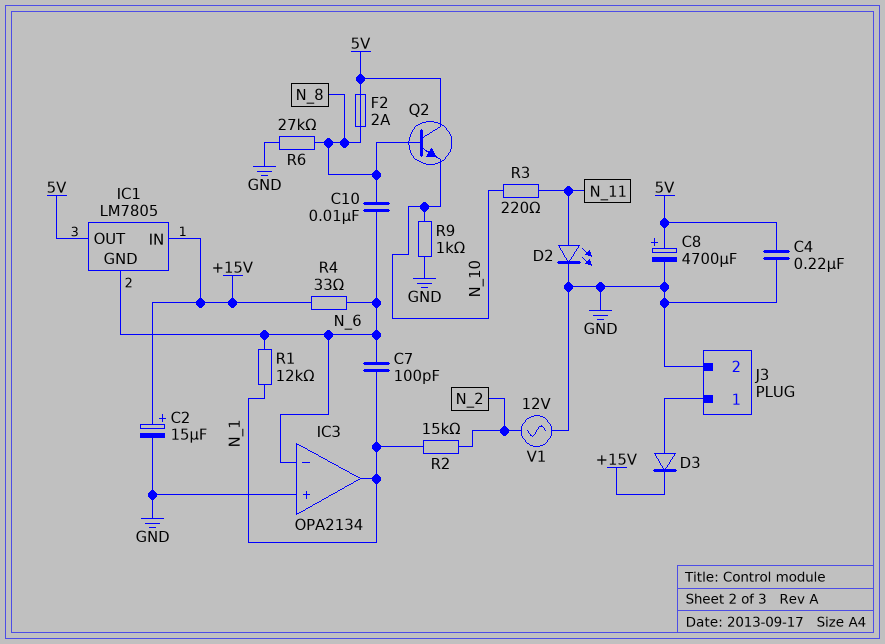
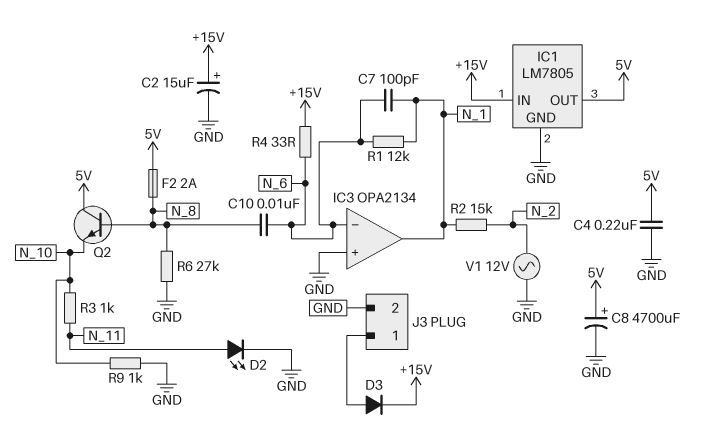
IC1 pin GND: N_6 -> GND
R3: 220 (N_10, N_11) -> 1k (N_10, N_11)

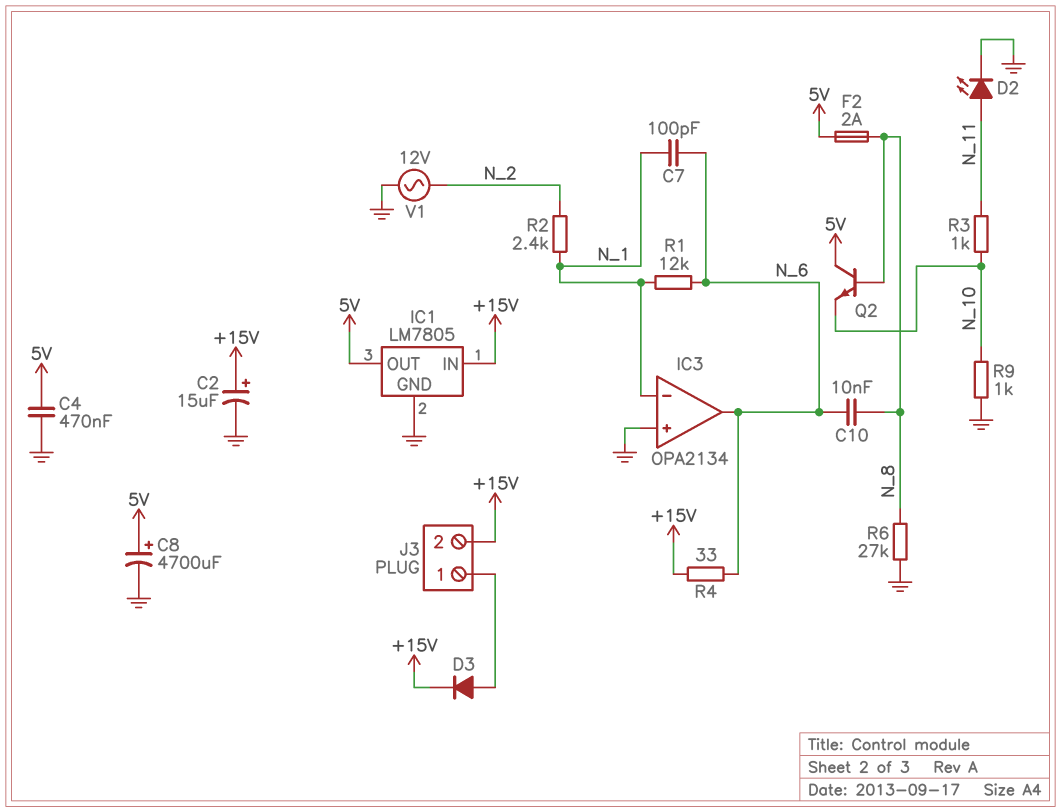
C4: 220nF (5V, GND) -> 470nF (5V, GND)
IC3 pin in-: N_6 -> N_1
IC3 pin out: N_1 -> N_6
J3 pin 2: GND -> +15V
R2: 15k (N_1, N_2) -> 2.4k (N_1, N_2)

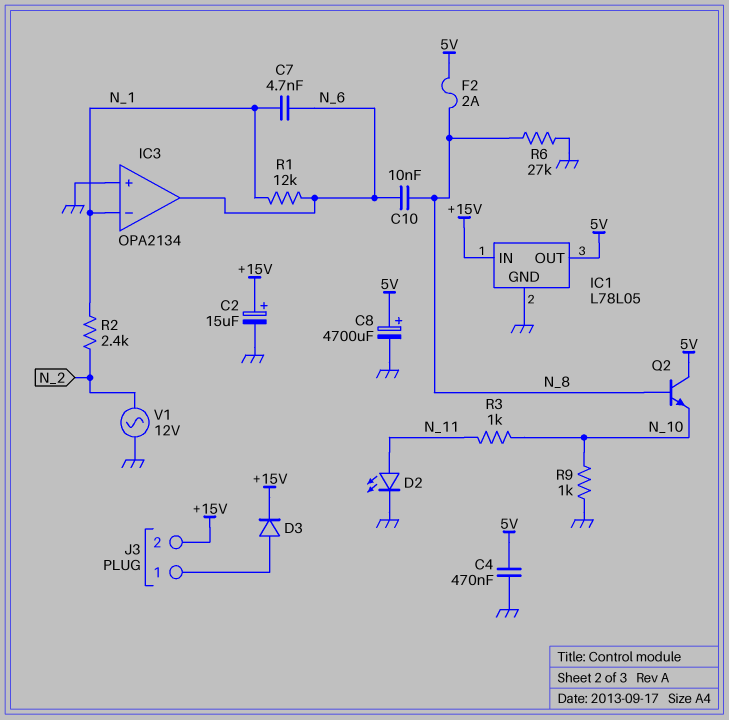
C7: 100pF (N_1, N_6) -> 4.7nF (N_1, N_6)
IC1: LM7805 -> L78L05
R4: 33 (+15V, N_6) -> none

